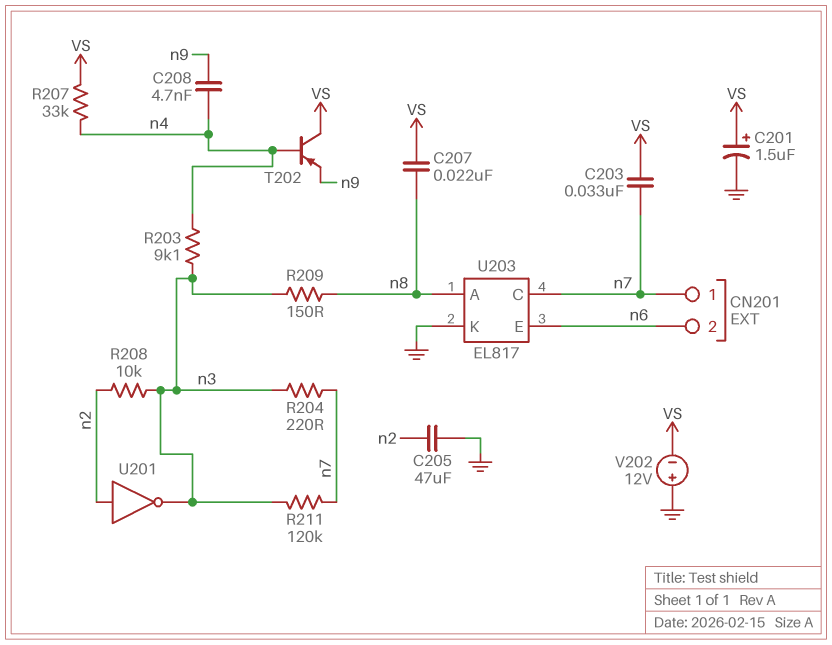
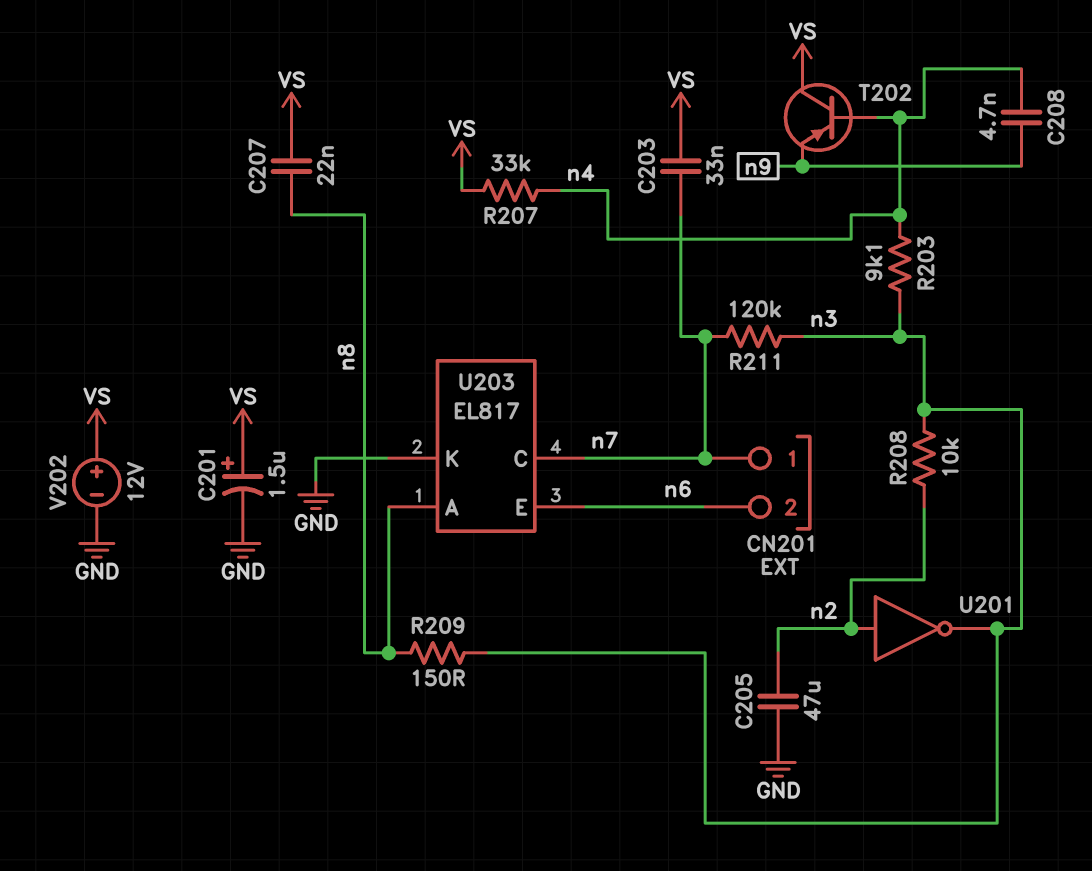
R204: 220 (n3, n7) -> none
V202: 12V (plus GND, minus VS) -> 12V (plus VS, minus GND)

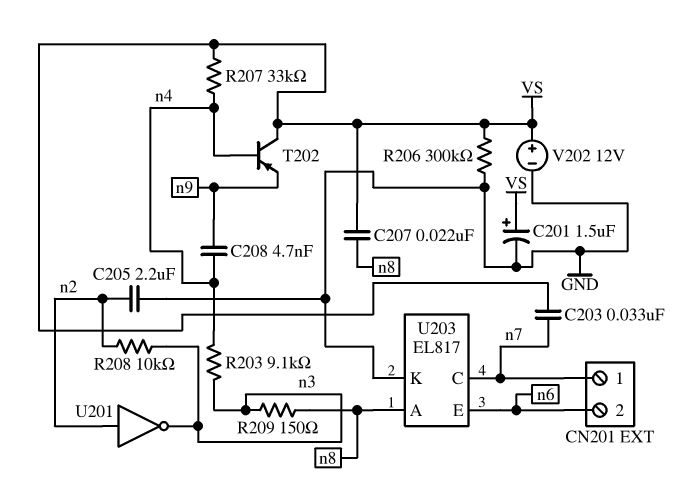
C205: 47uF (GND, n2) -> 2.2uF (GND, n2)
R206: none -> 300k (GND, VS)
R211: 120k (n3, n7) -> none

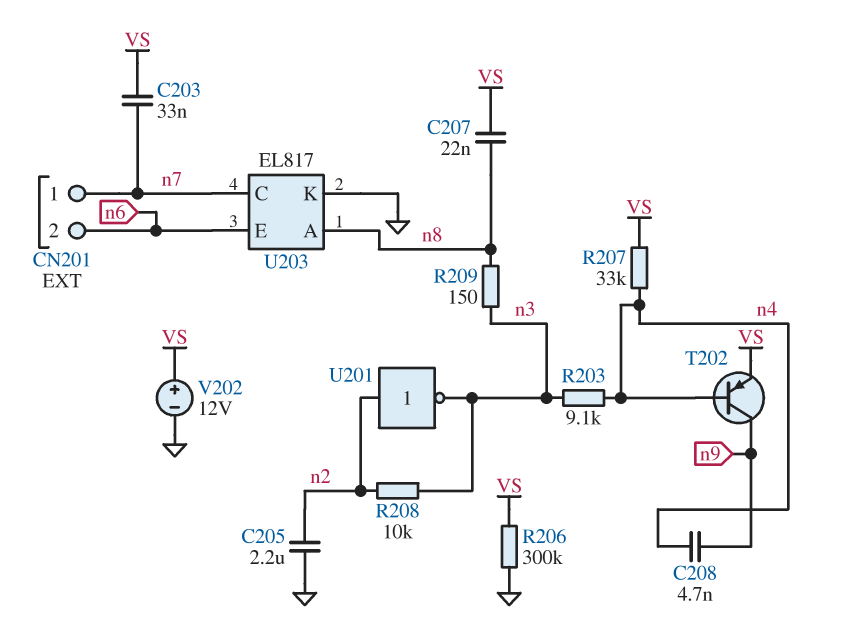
C201: 1.5uF (plus VS, minus GND) -> none
T202: PNP (B n4, C VS, E n9) -> PNP (B n4, C n9, E VS)

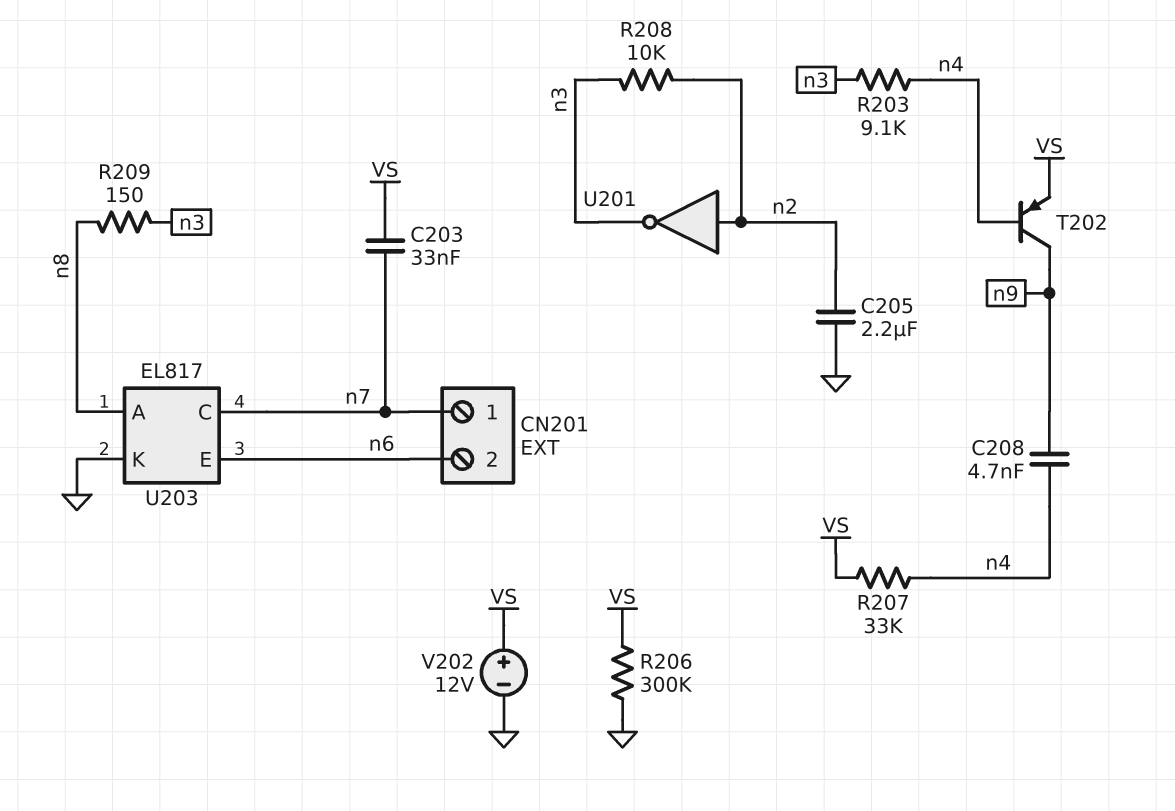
C207: 22nF (VS, n8) -> none

